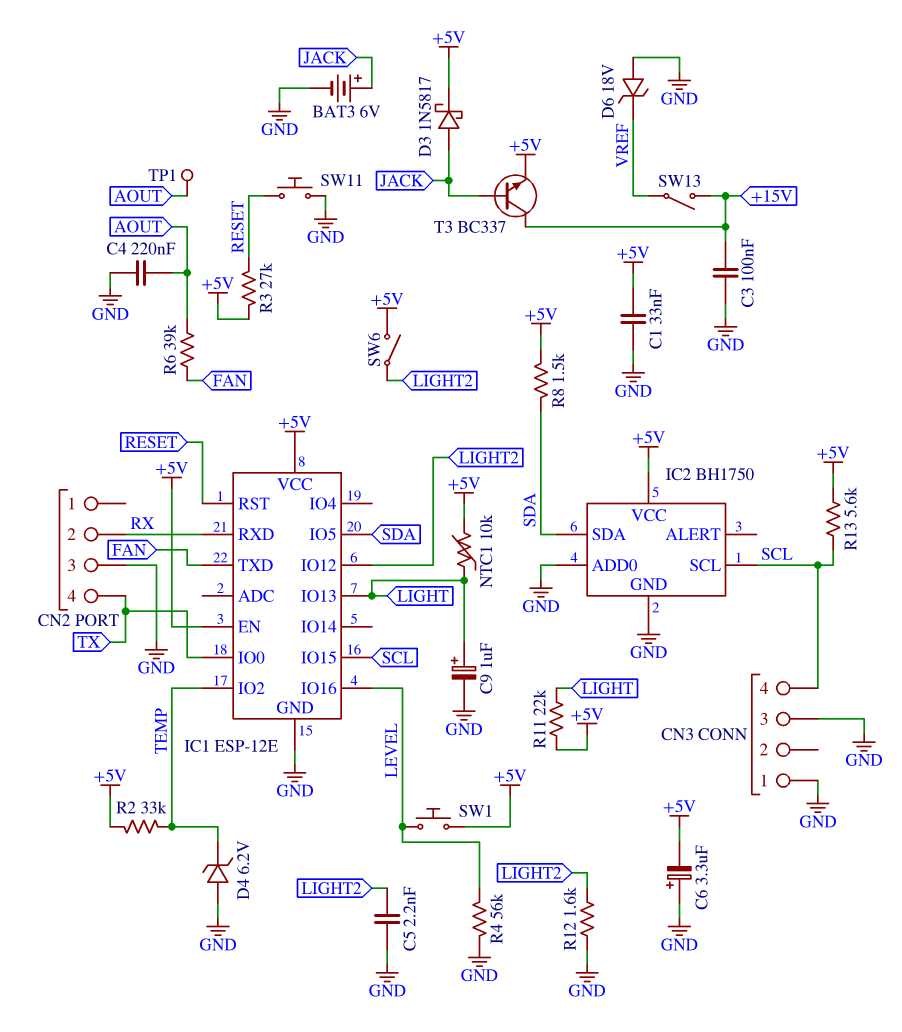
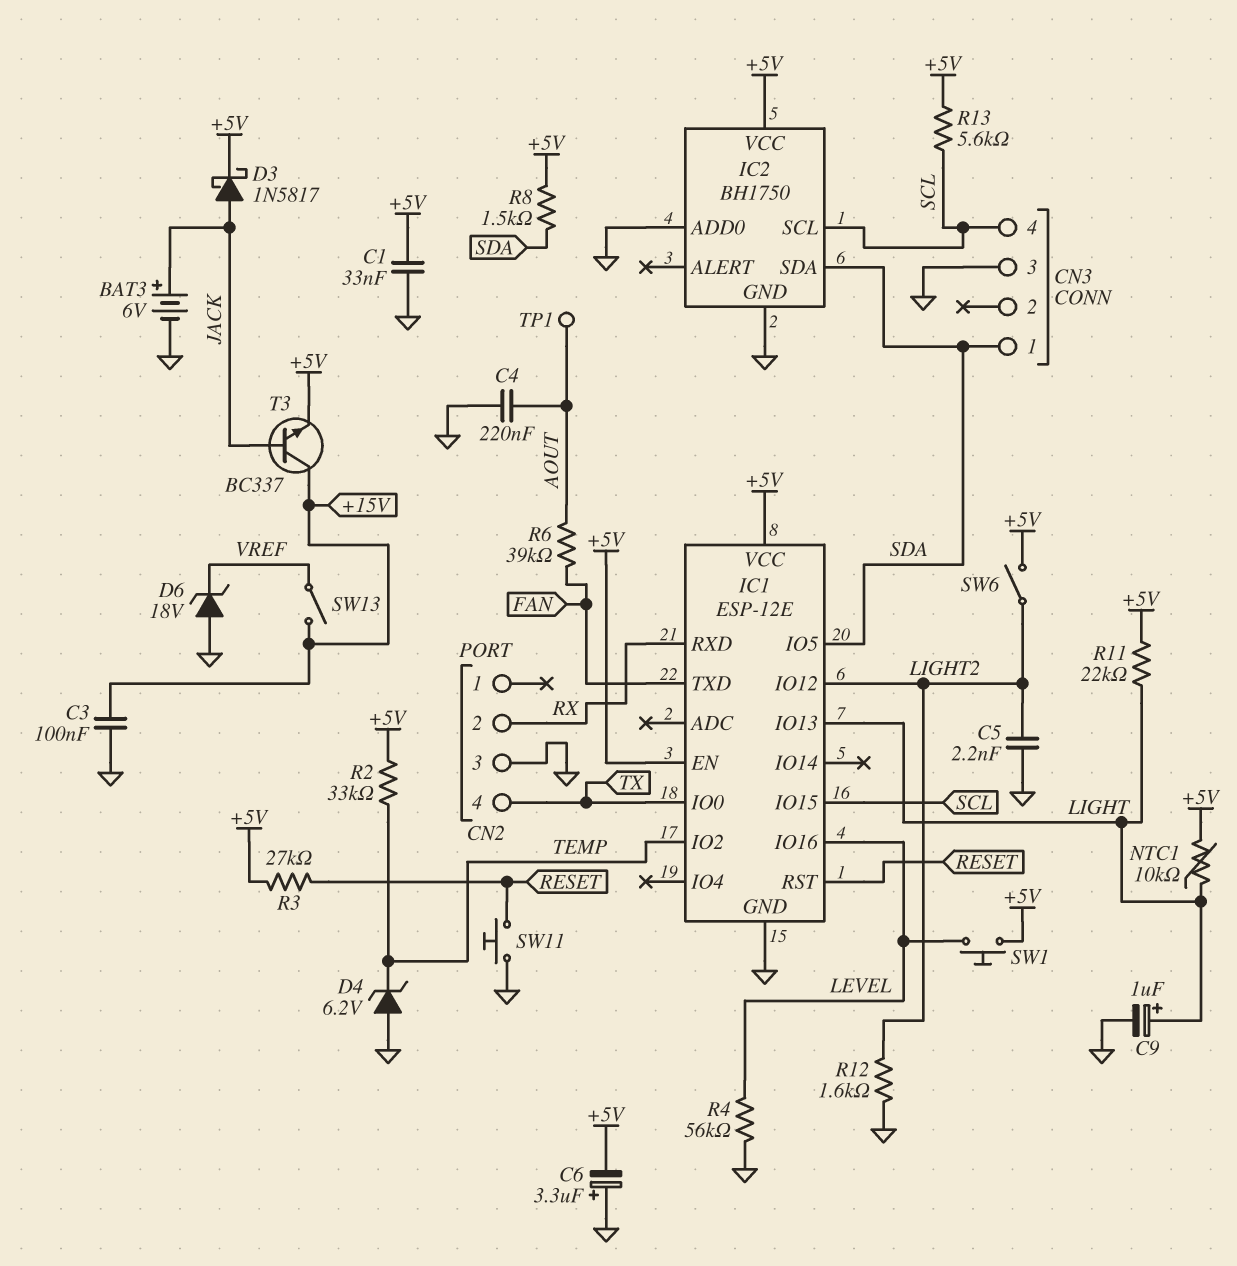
CN3 pin 1: GND -> SDA

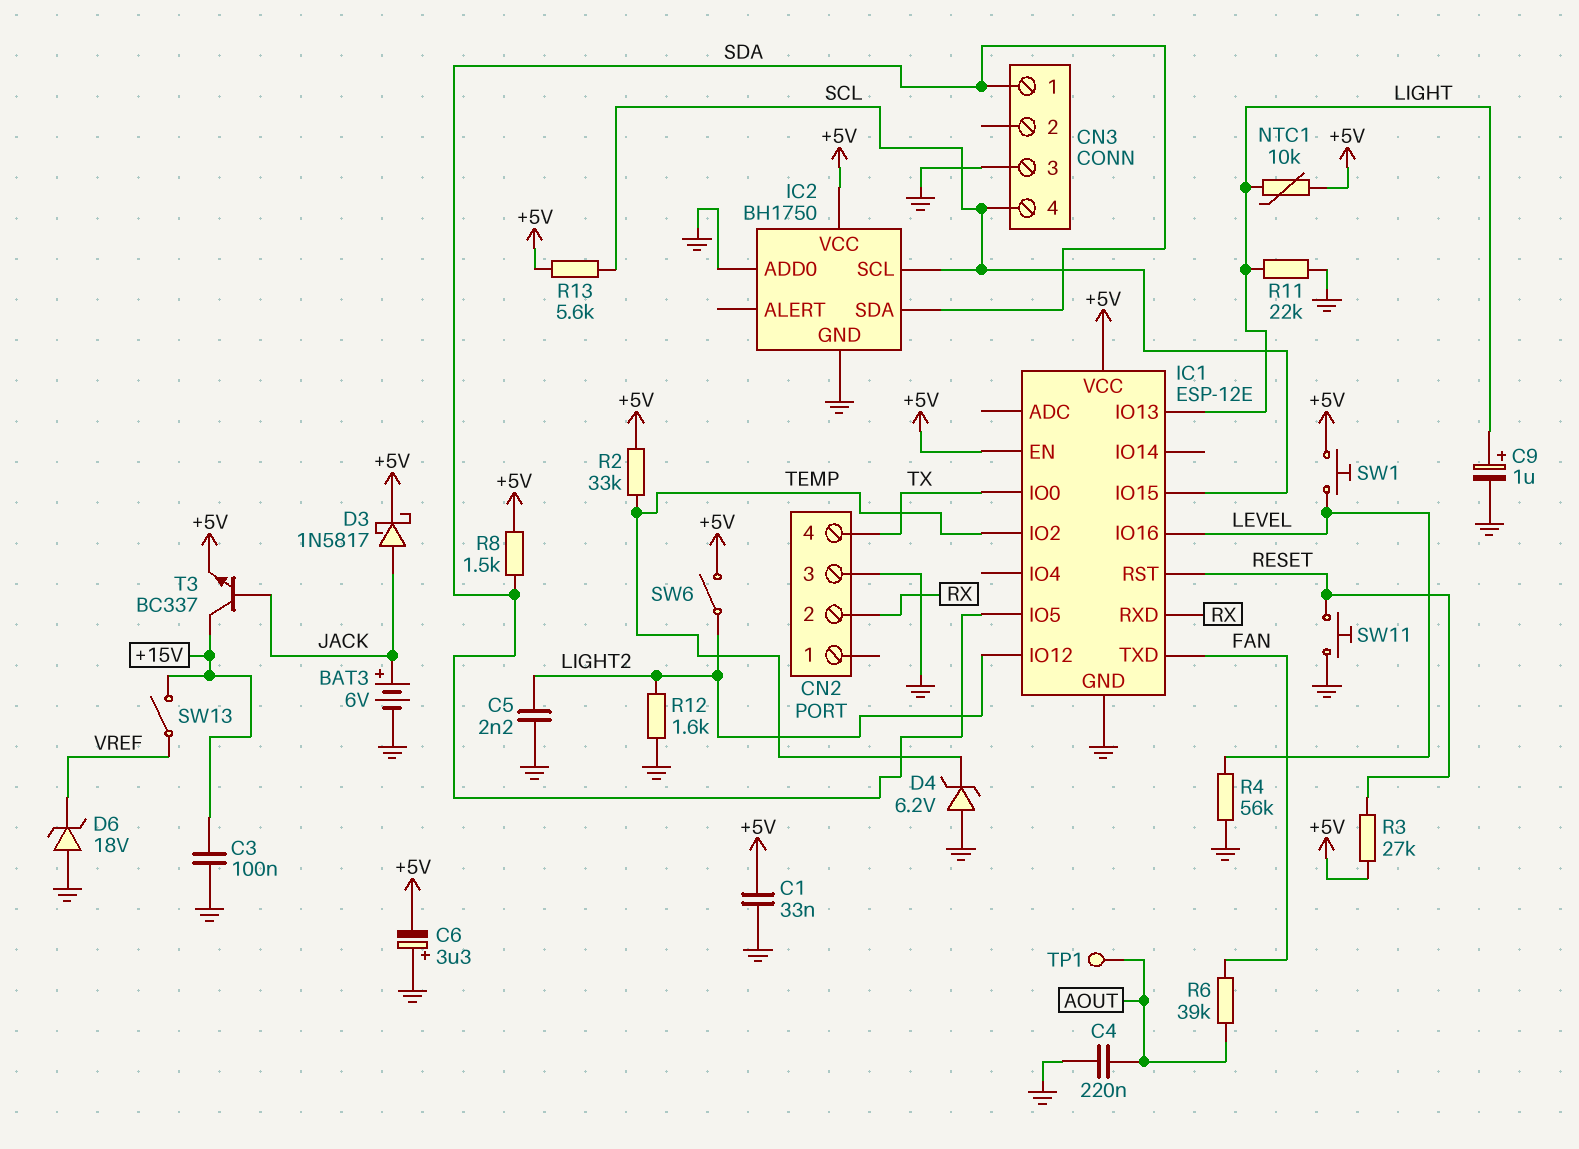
R11: 22k (+5V, LIGHT) -> 22k (GND, LIGHT)

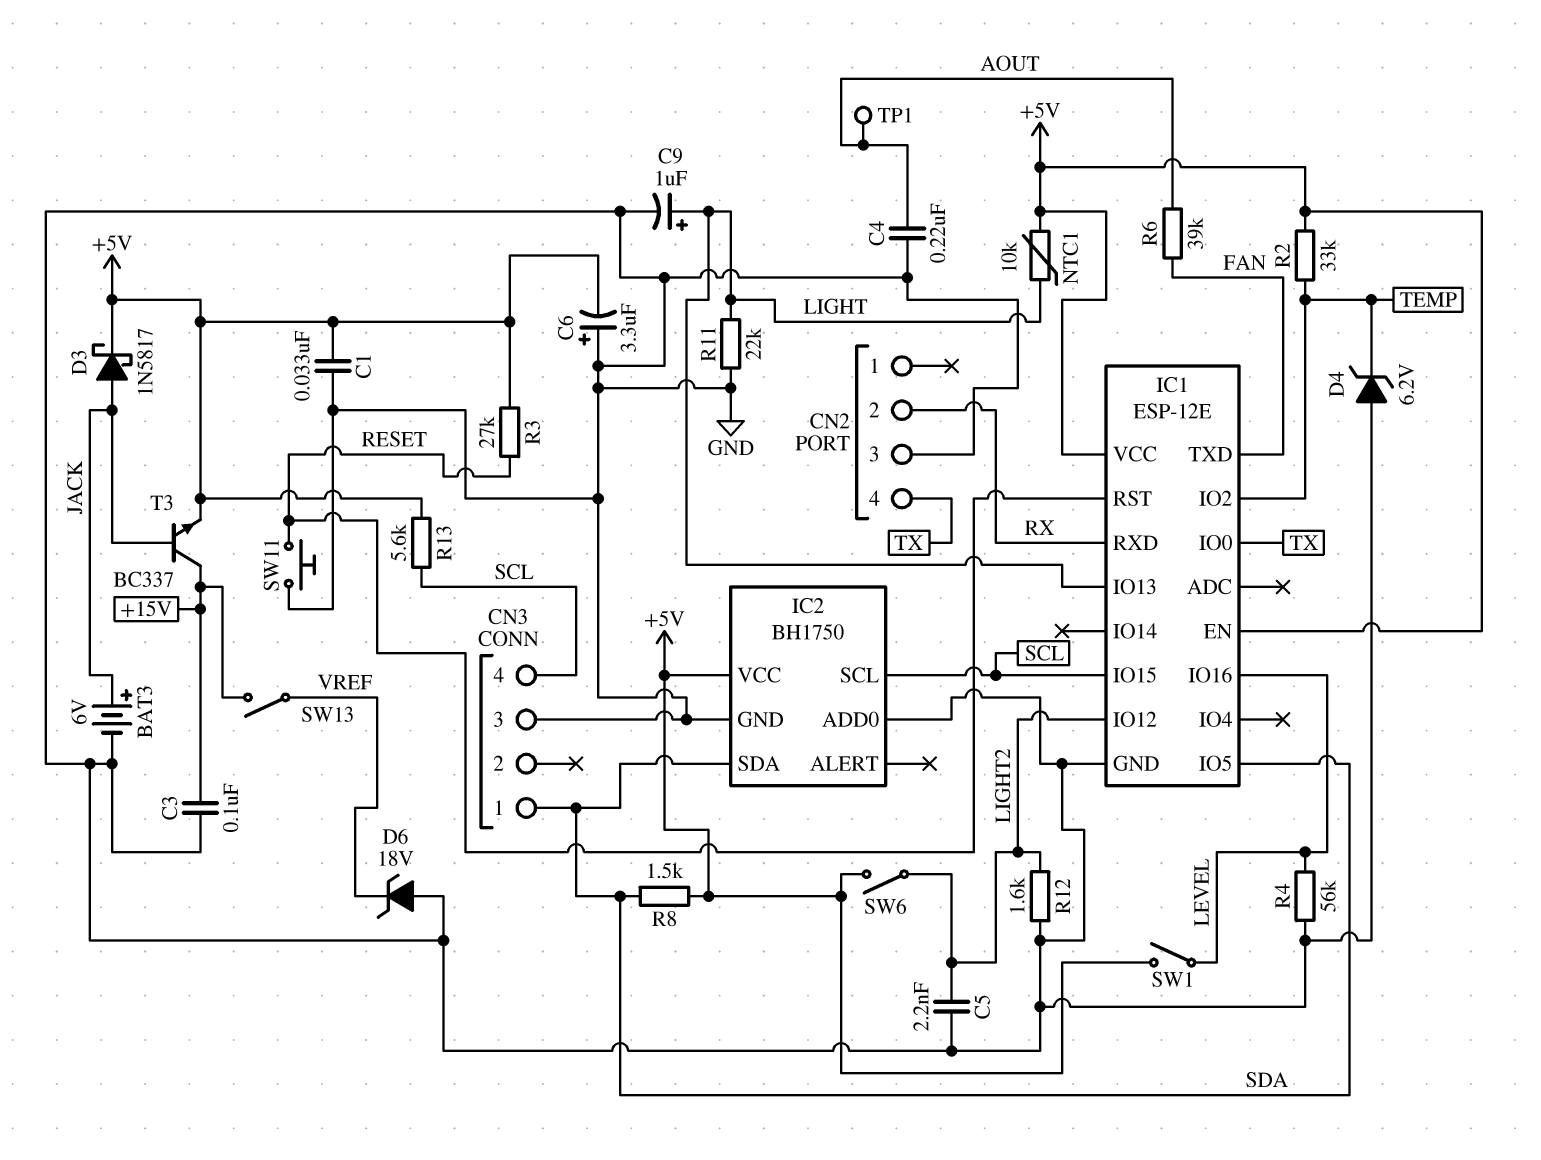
SW1: button (+5V, LEVEL) -> switch (+5V, LEVEL)

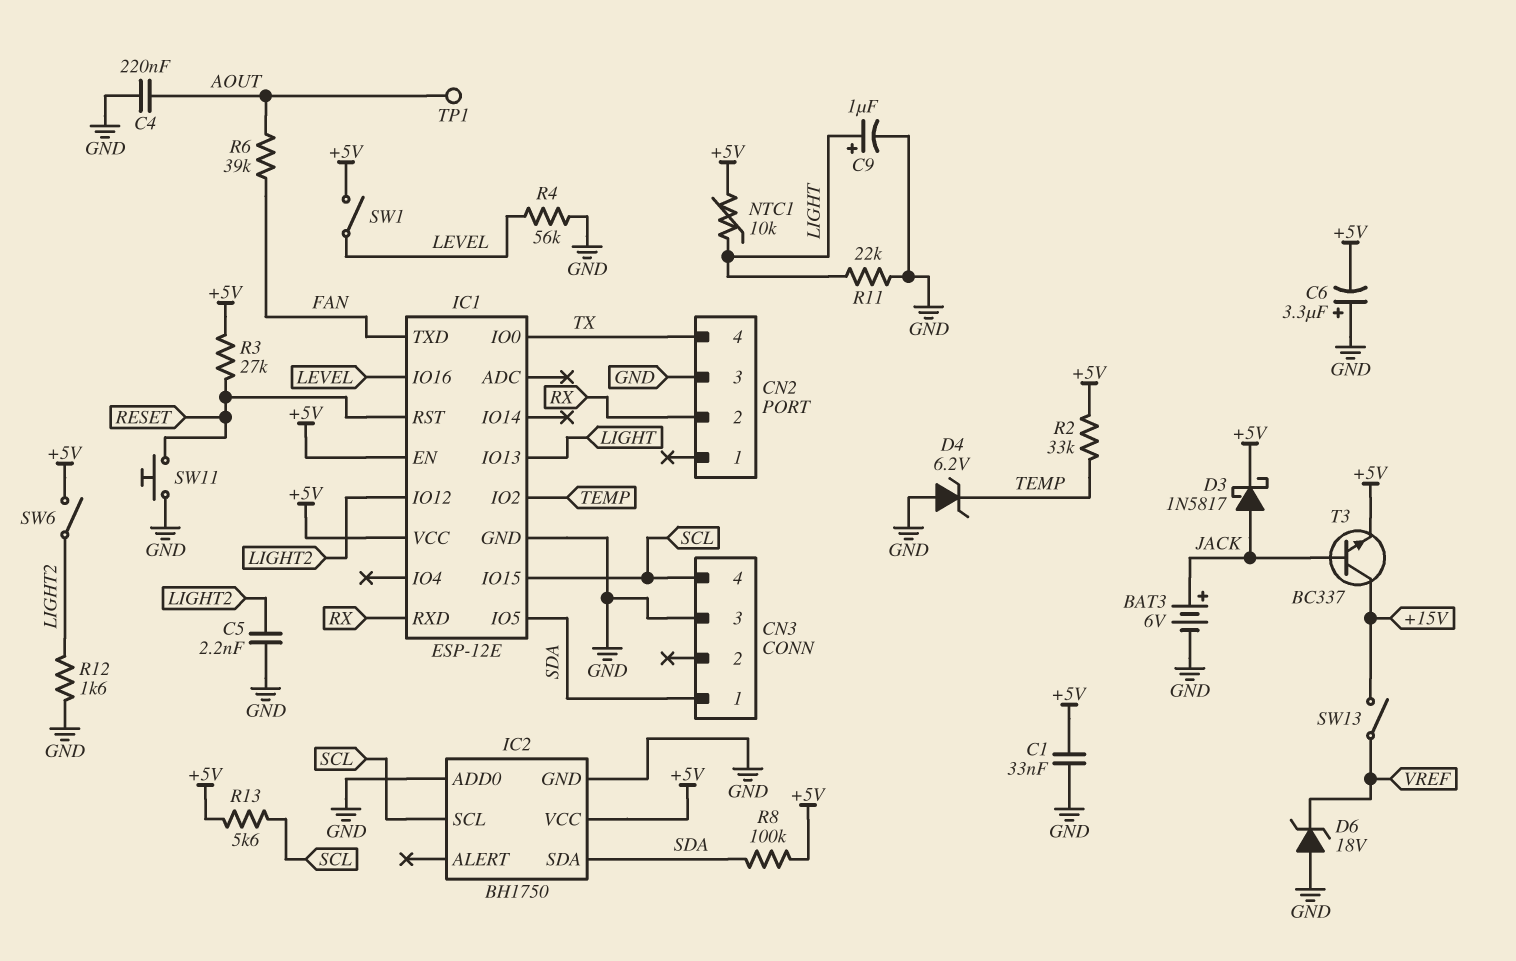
C3: 100nF (+15V, GND) -> none
R8: 1.5k (+5V, SDA) -> 100k (+5V, SDA)

